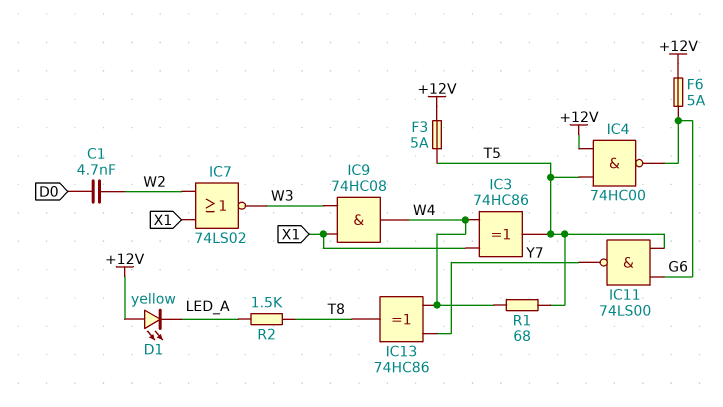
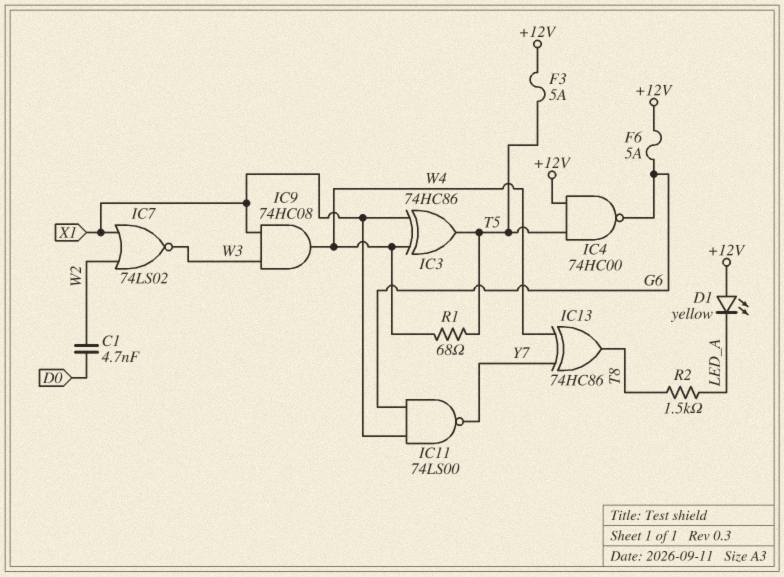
IC11: NAND 74LS00 (in G6, in T5, out Y7) -> NAND 74LS00 (in G6, in X1, out Y7)

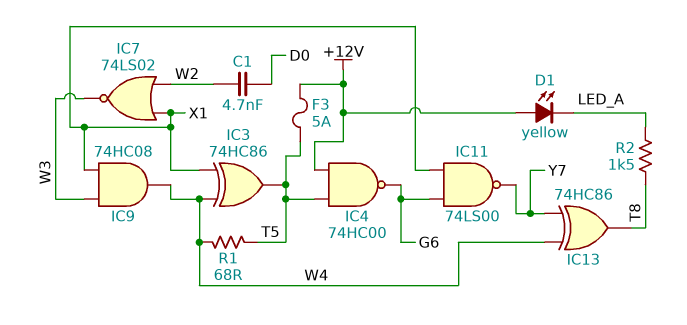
F6: 5A (+12V, G6) -> none

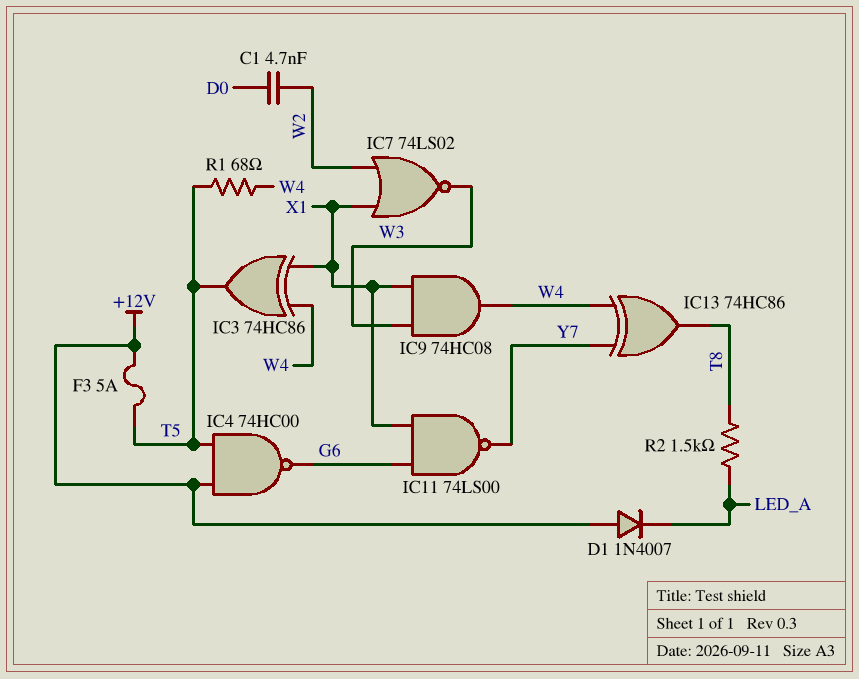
D1: LED yellow (A +12V, K LED_A) -> diode 1N4007 (A +12V, K LED_A)

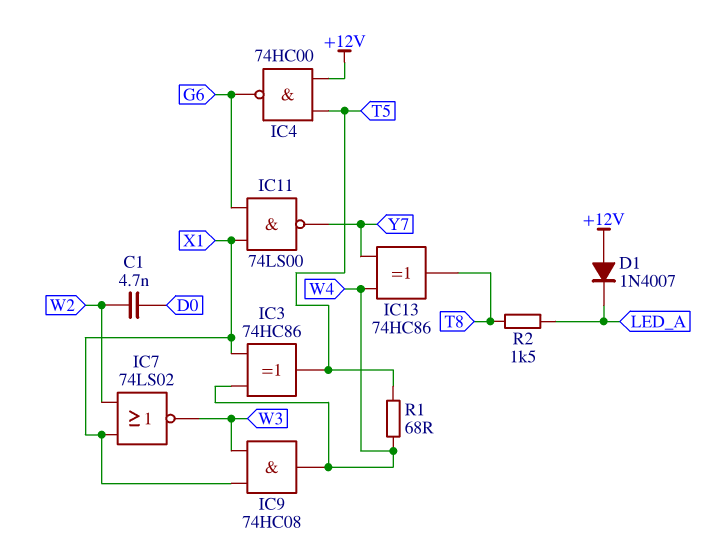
F3: 5A (+12V, T5) -> none

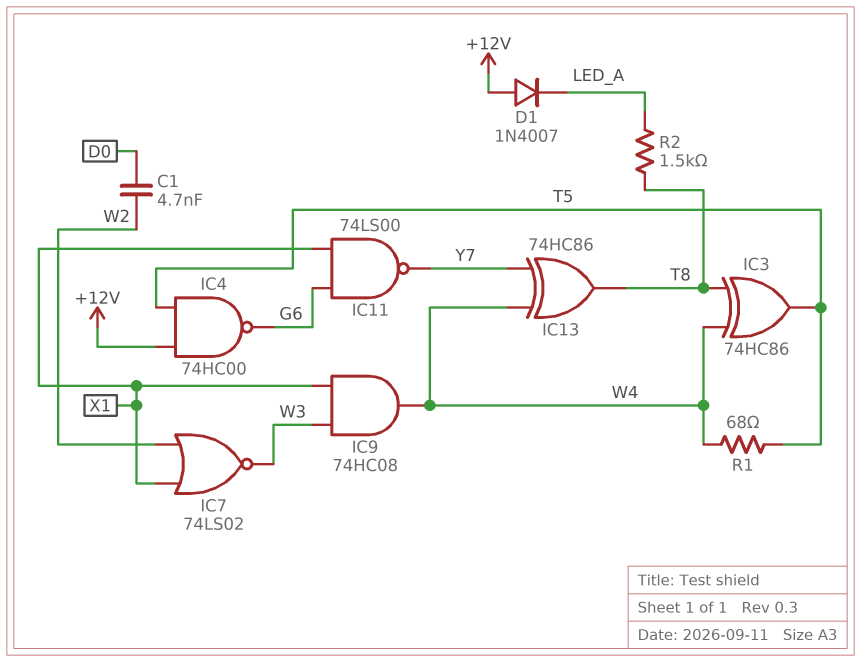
IC3: XOR 74HC86 (in W4, in X1, out T5) -> XOR 74HC86 (in T8, in W4, out T5)

